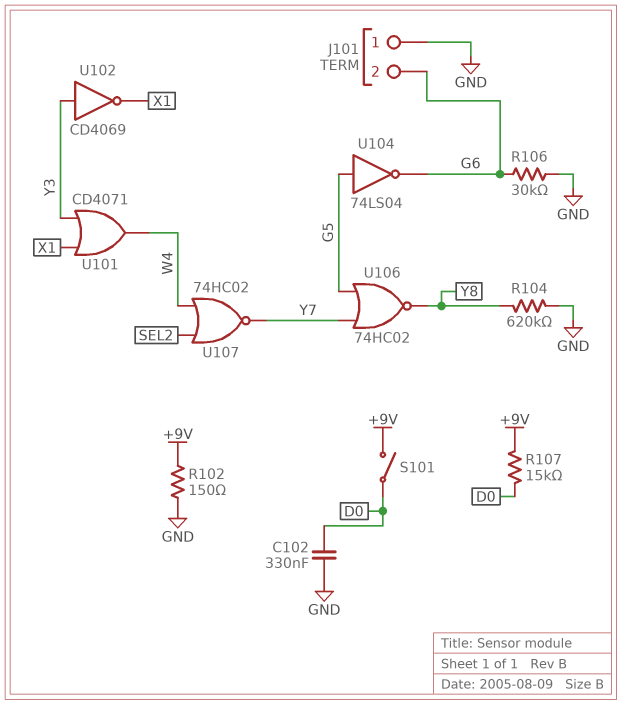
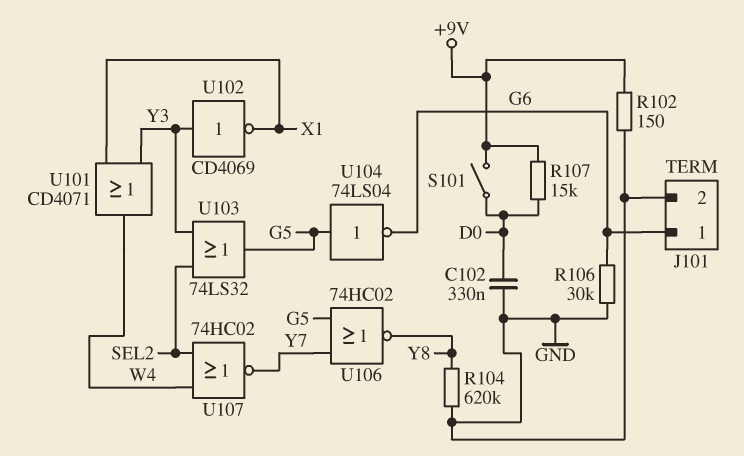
J101 pin 1: GND -> G6
J101 pin 2: G6 -> GND
U103: none -> OR 74LS32 (in SEL2, in Y3, out G5)

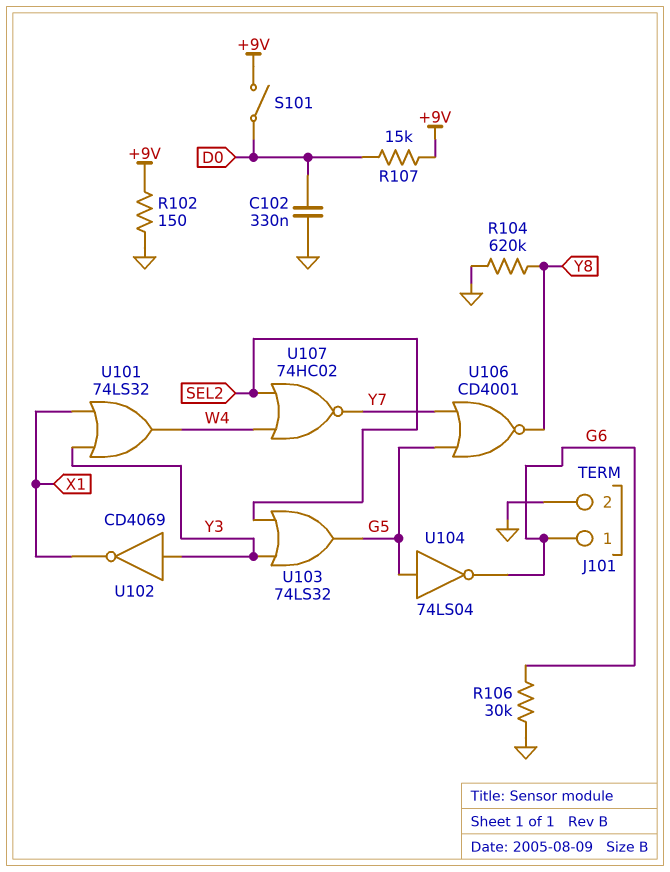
U101: OR CD4071 (in X1, in Y3, out W4) -> OR 74LS32 (in X1, in Y3, out W4)
U106: NOR 74HC02 (in G5, in Y7, out Y8) -> NOR CD4001 (in G5, in Y7, out Y8)

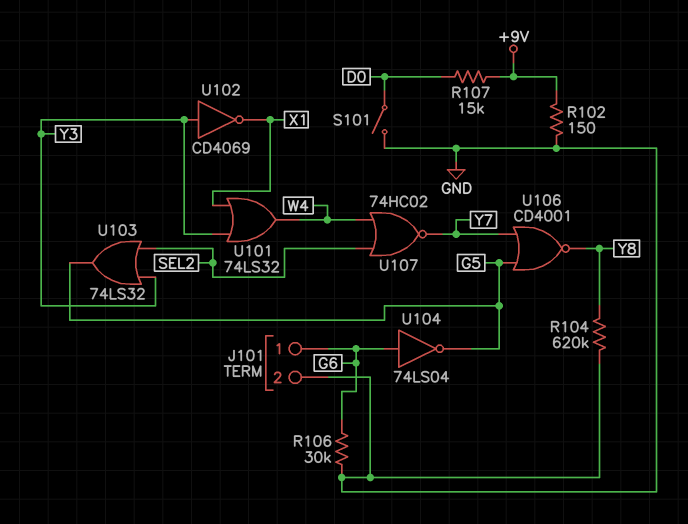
C102: 330nF (D0, GND) -> none
S101: switch (+9V, D0) -> switch (D0, GND)
U104: NOT 74LS04 (in G5, out G6) -> NOT 74LS04 (in G6, out G5)

